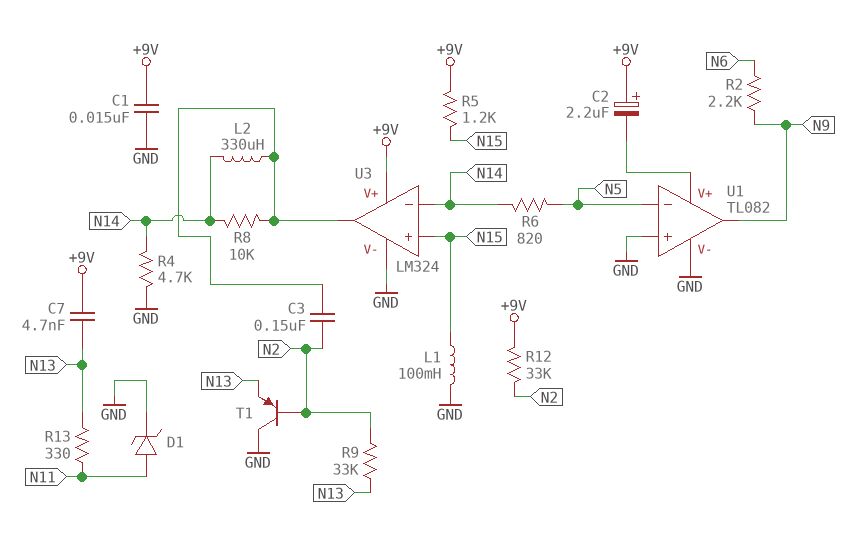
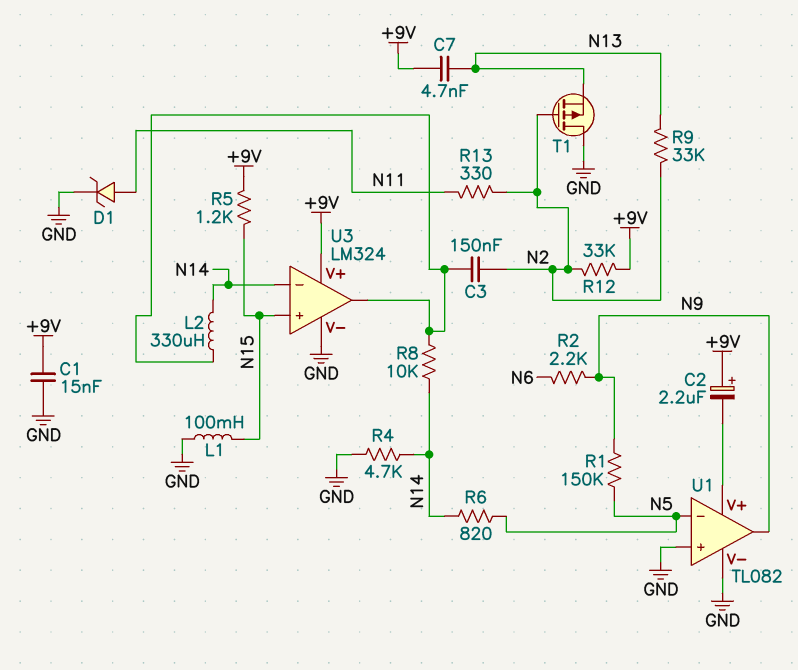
R1: none -> 150k (N5, N9)
R13: 330 (N11, N13) -> 330 (N2, N11)
T1: PNP (B N2, C GND, E N13) -> PMOS (G N2, D GND, S N13)

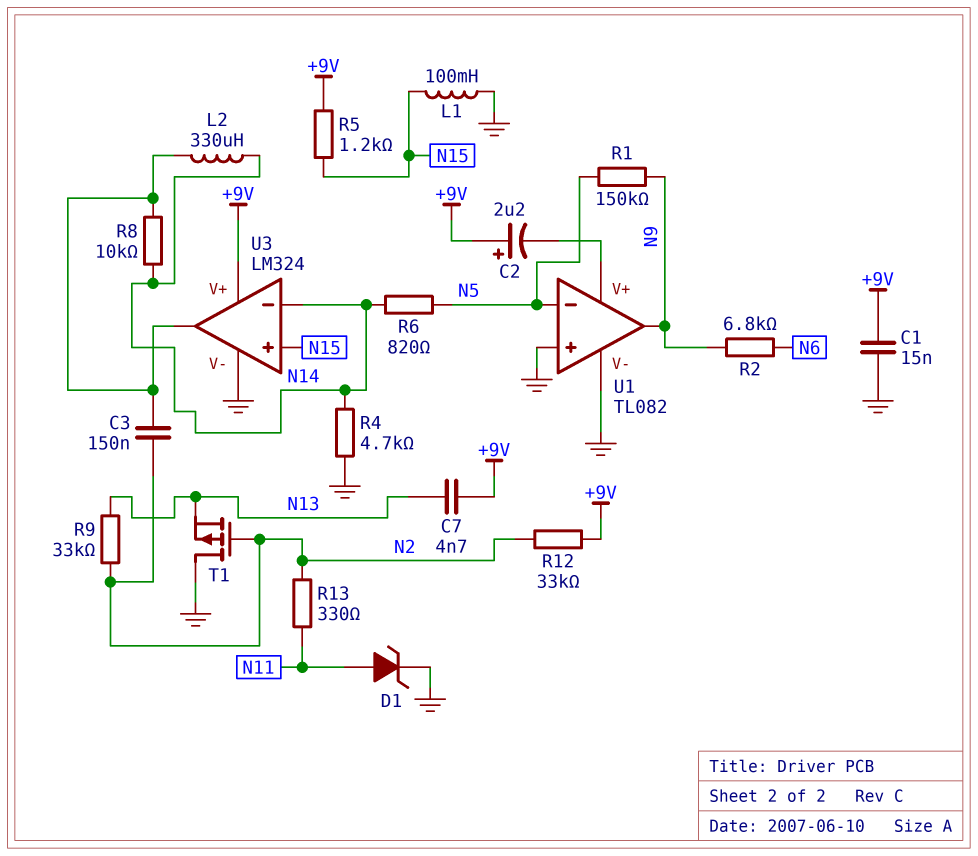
R2: 2.2k (N6, N9) -> 6.8k (N6, N9)

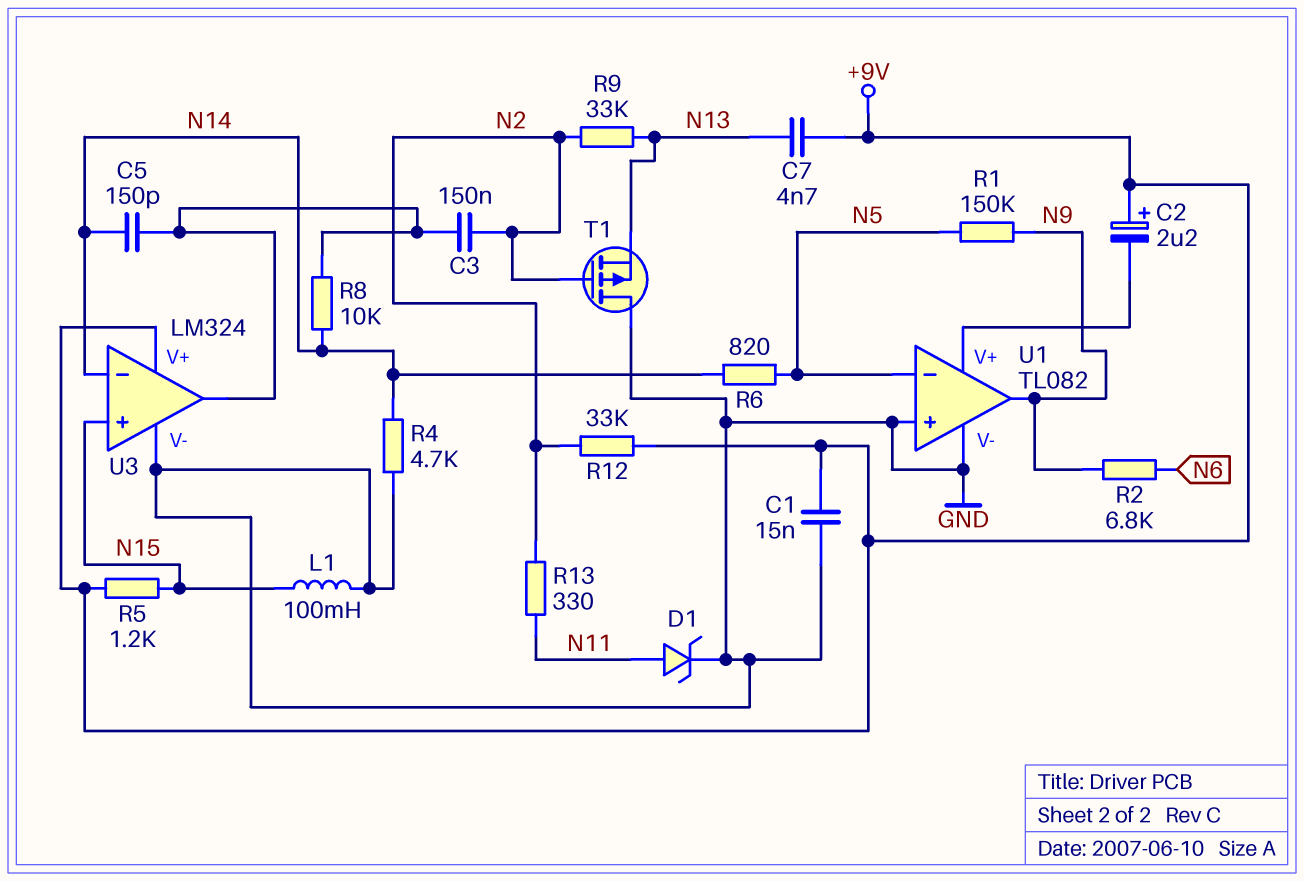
C5: none -> 150pF (N14, U3/out)
L2: 330uH (N14, U3/out) -> none

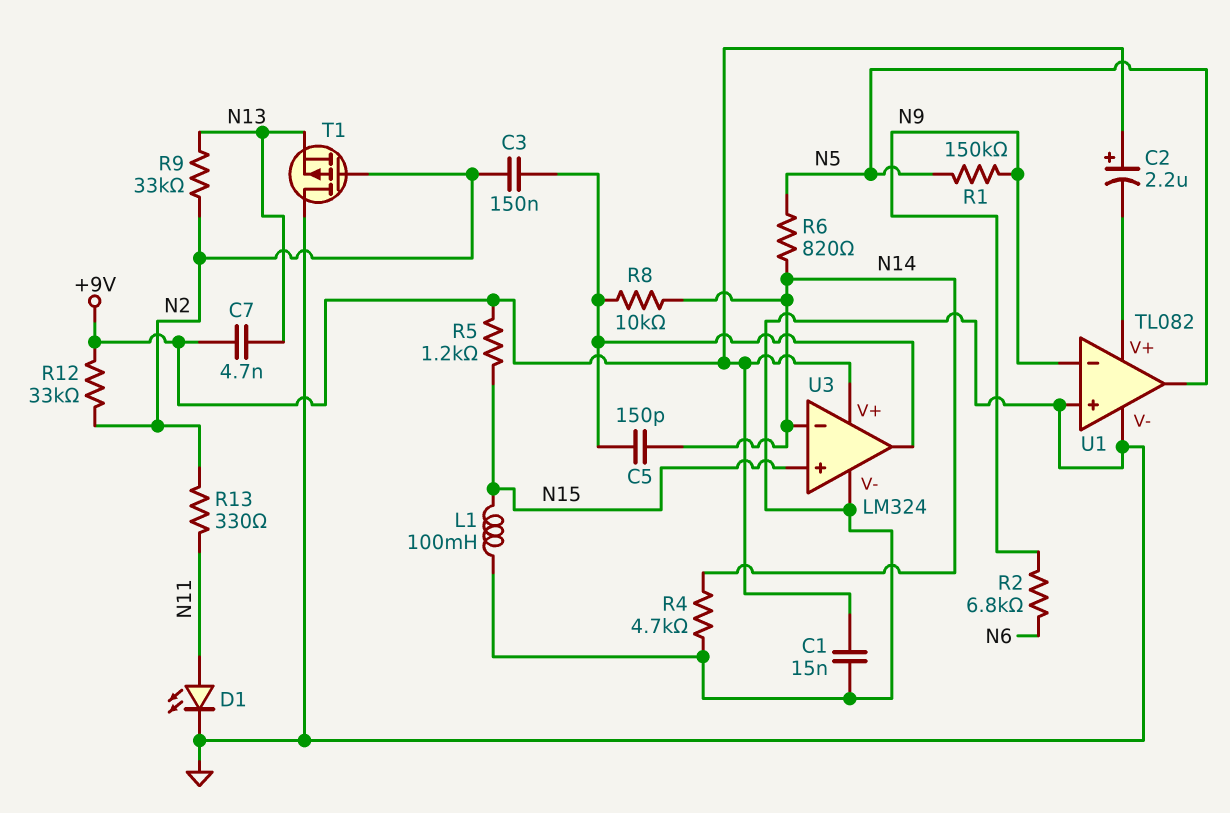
D1: zener (A N11, K GND) -> LED (A N11, K GND)
U1 pin in-: N5 -> N9
U1 pin out: N9 -> N5

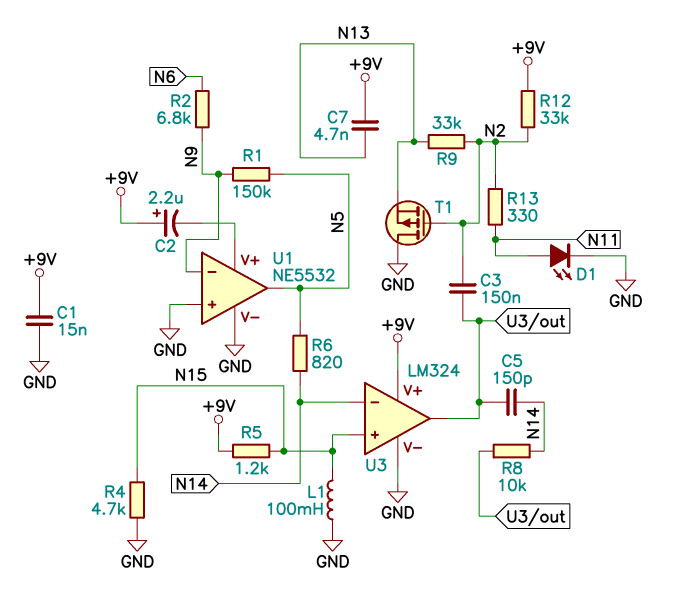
R4: 4.7k (GND, N14) -> 4.7k (GND, N15)
U1: TL082 -> NE5532

